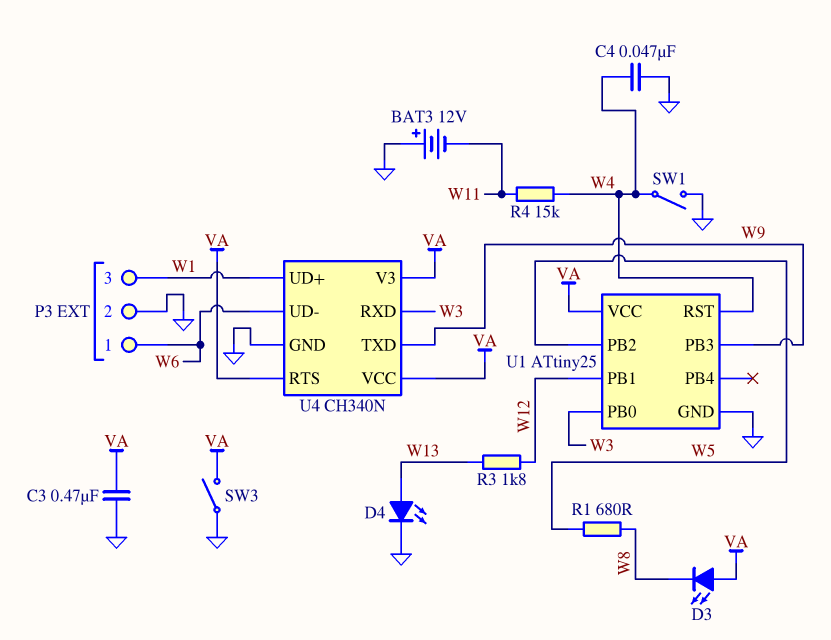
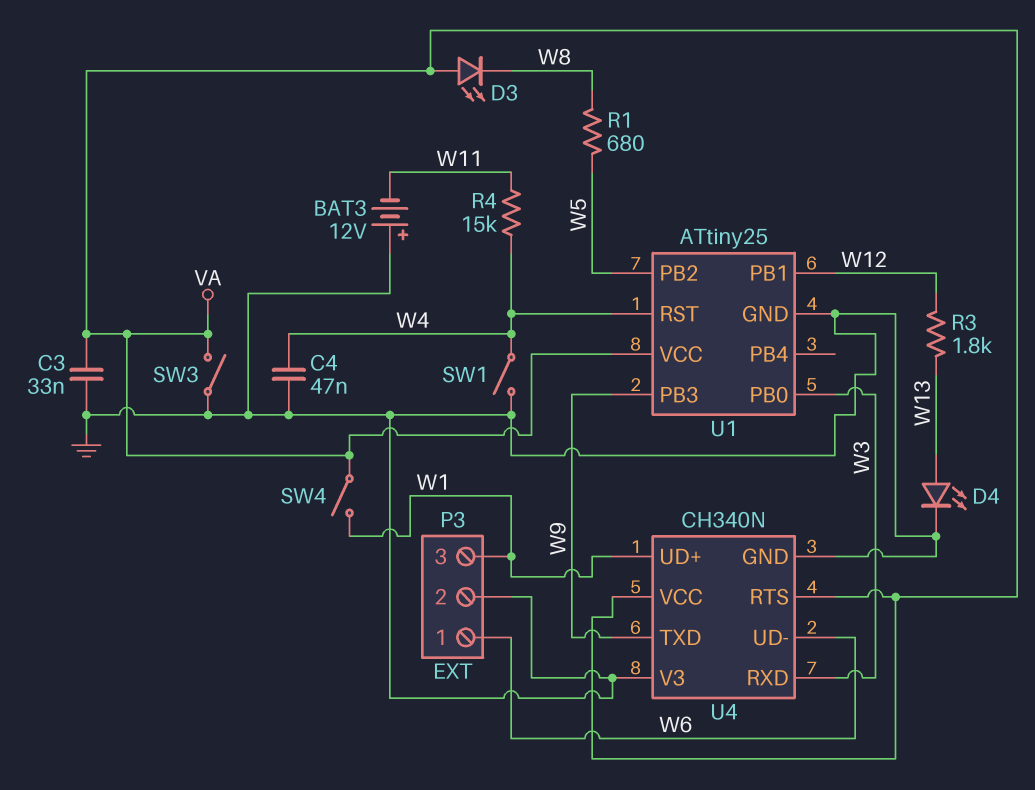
C3: 470nF (GND, VA) -> 33nF (GND, VA)
SW4: none -> switch (VA, W1)
U4 pin V3: VA -> GND

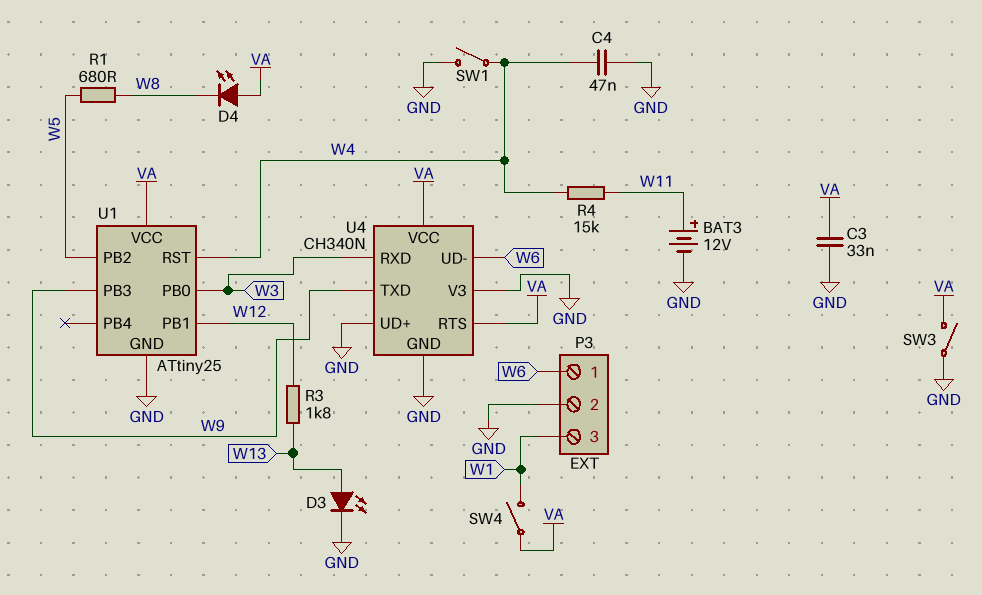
BAT3: 12V (plus GND, minus W11) -> 12V (plus W11, minus GND)
D3: LED (A VA, K W8) -> LED (A W13, K GND)
D4: LED (A W13, K GND) -> LED (A VA, K W8)
U4 pin UD+: W1 -> GND

